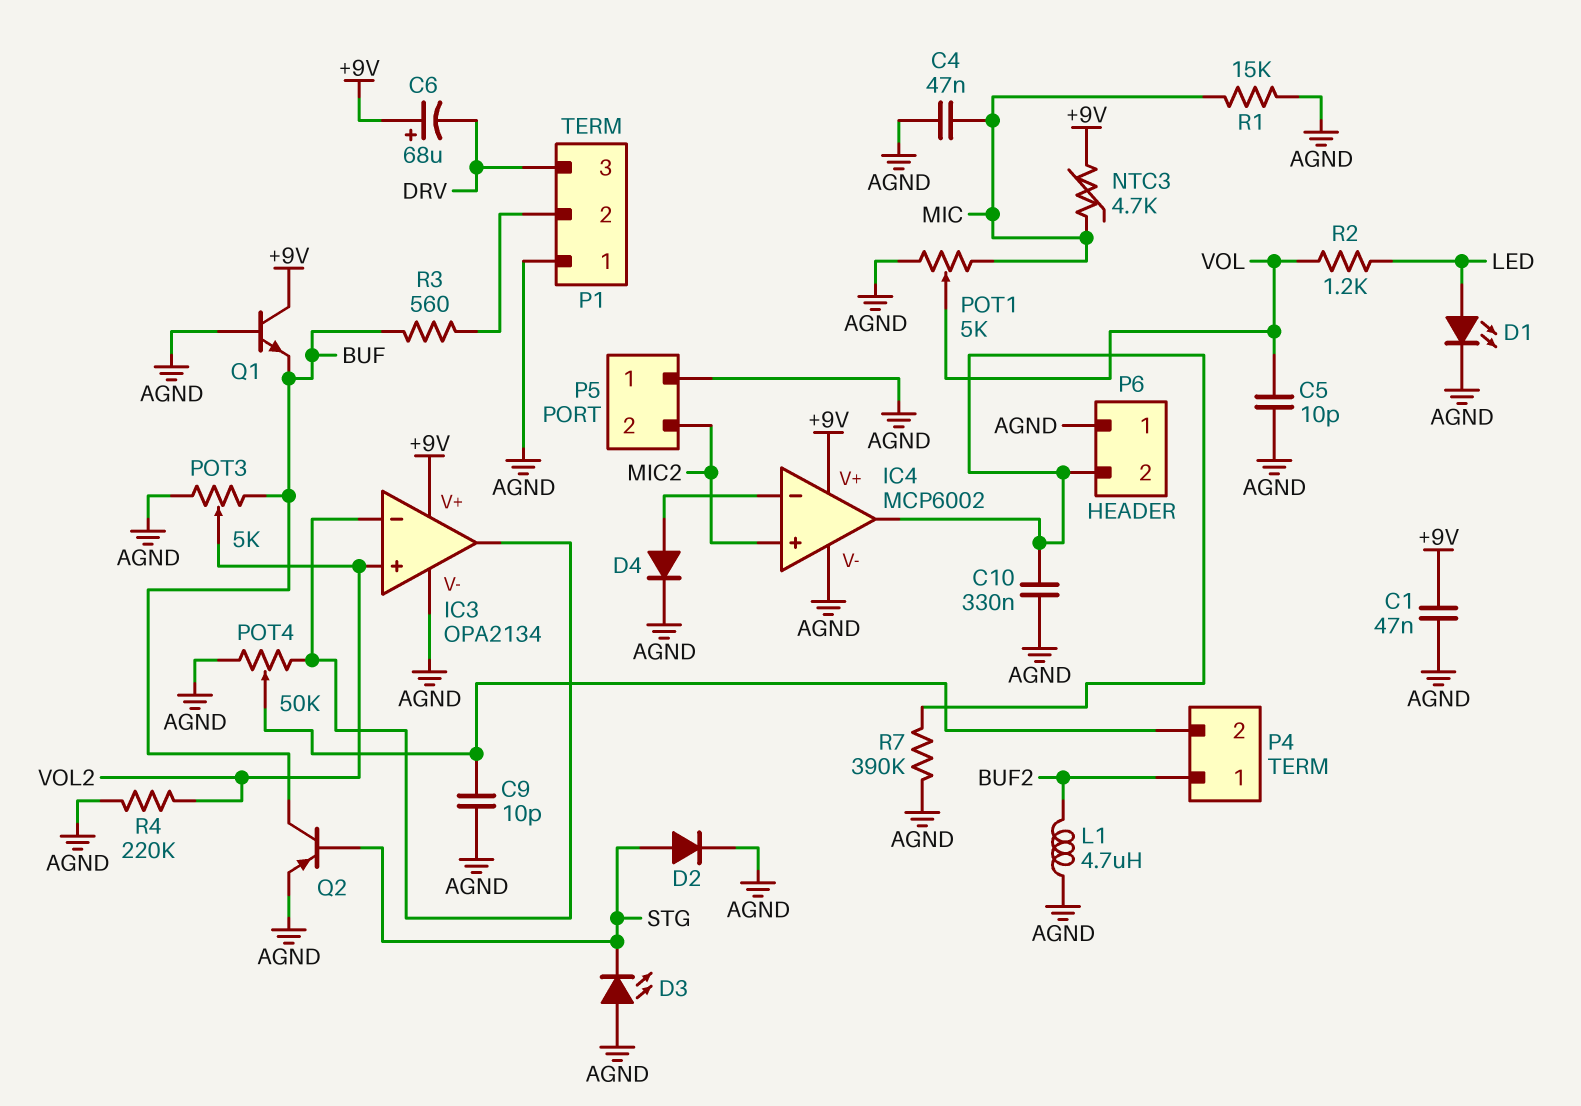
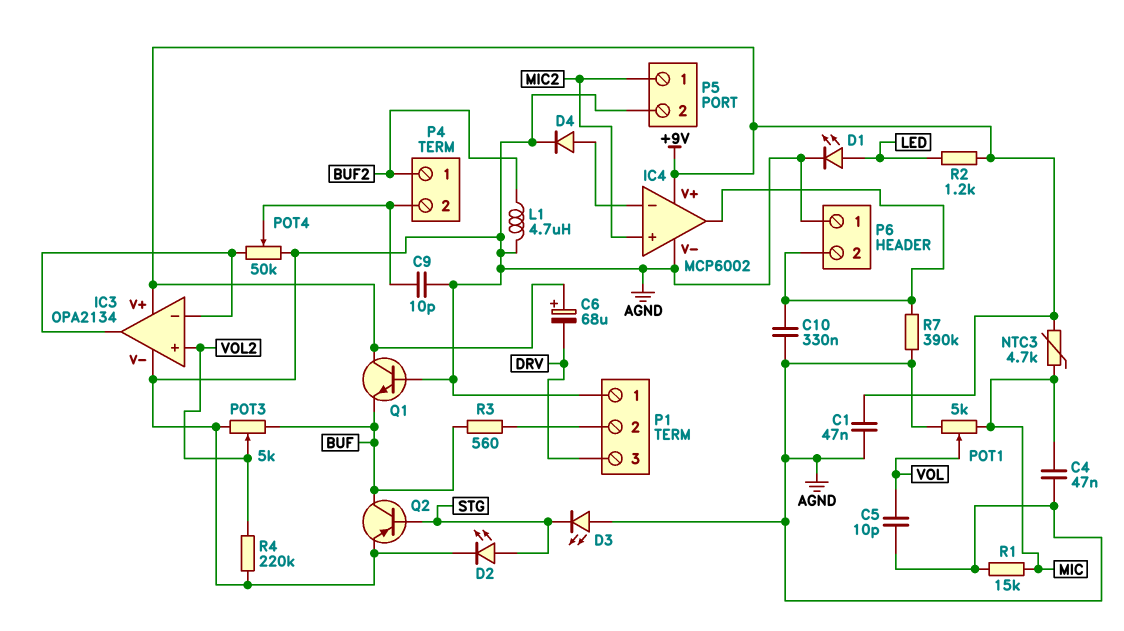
D2: diode (A STG, K AGND) -> LED (A STG, K AGND)
P5 pin 1: AGND -> MIC2
P5 pin 2: MIC2 -> AGND
R2: 1.2k (LED, VOL) -> 1.2k (+9V, LED)

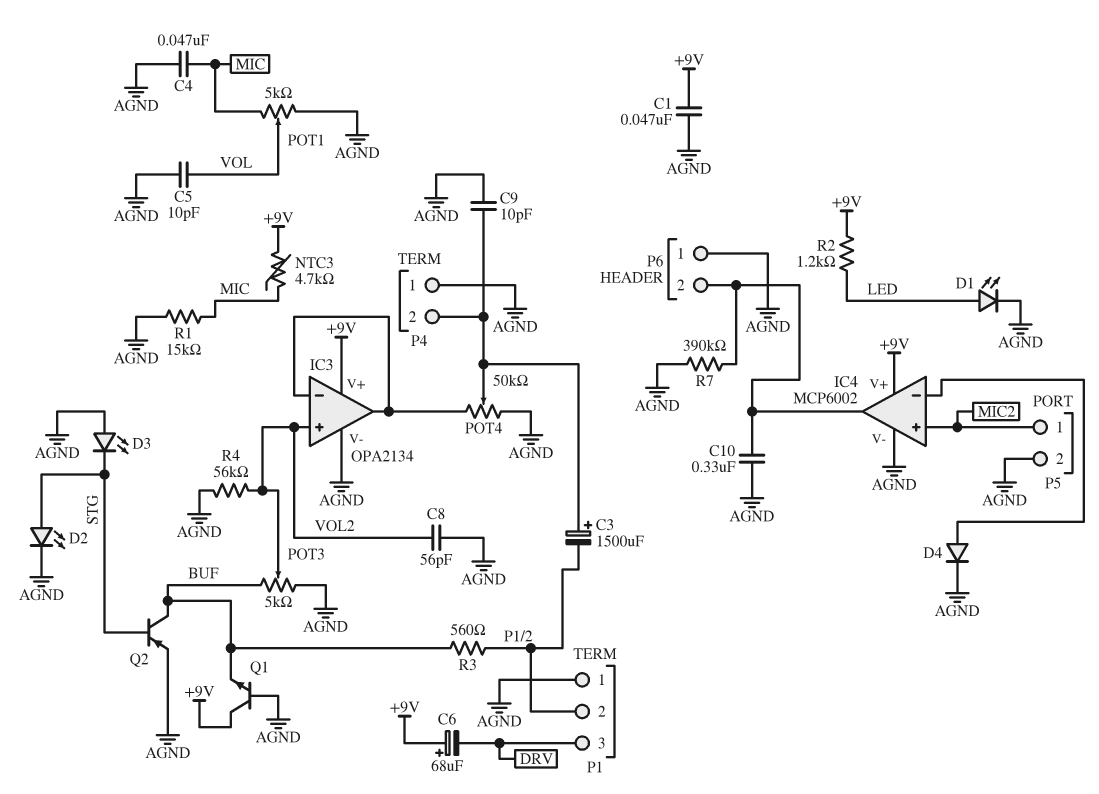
C3: none -> 1500uF (plus P4/2, minus P1/2)
C8: none -> 56pF (AGND, VOL2)
L1: 4.7uH (AGND, BUF2) -> none
P4 pin 1: BUF2 -> AGND
R4: 220k (AGND, VOL2) -> 56k (AGND, VOL2)

